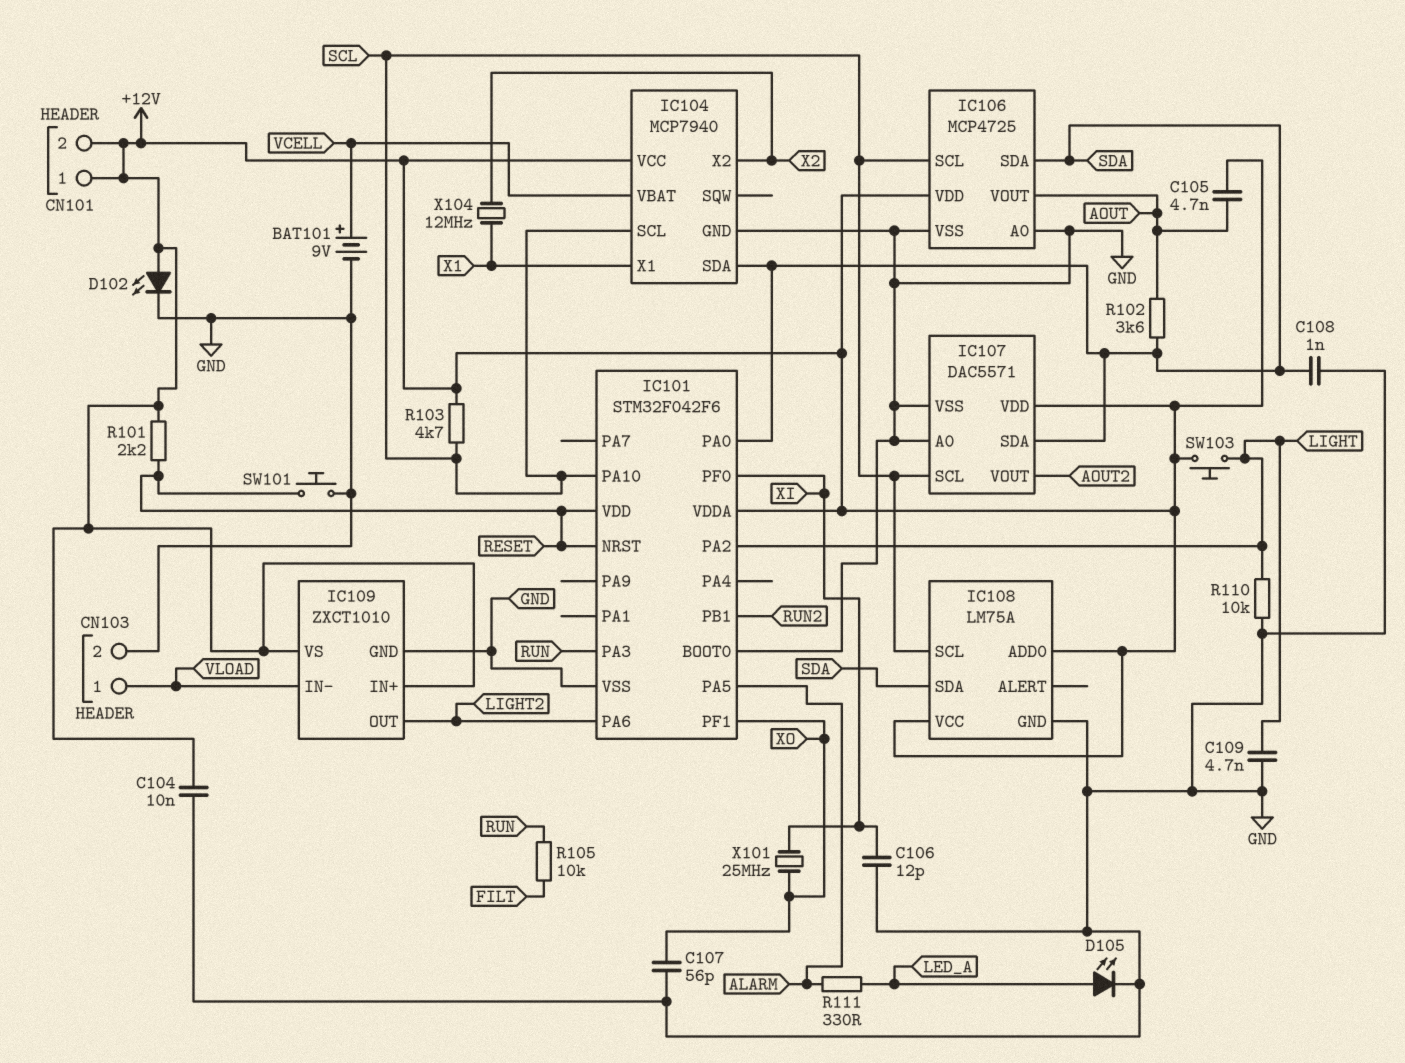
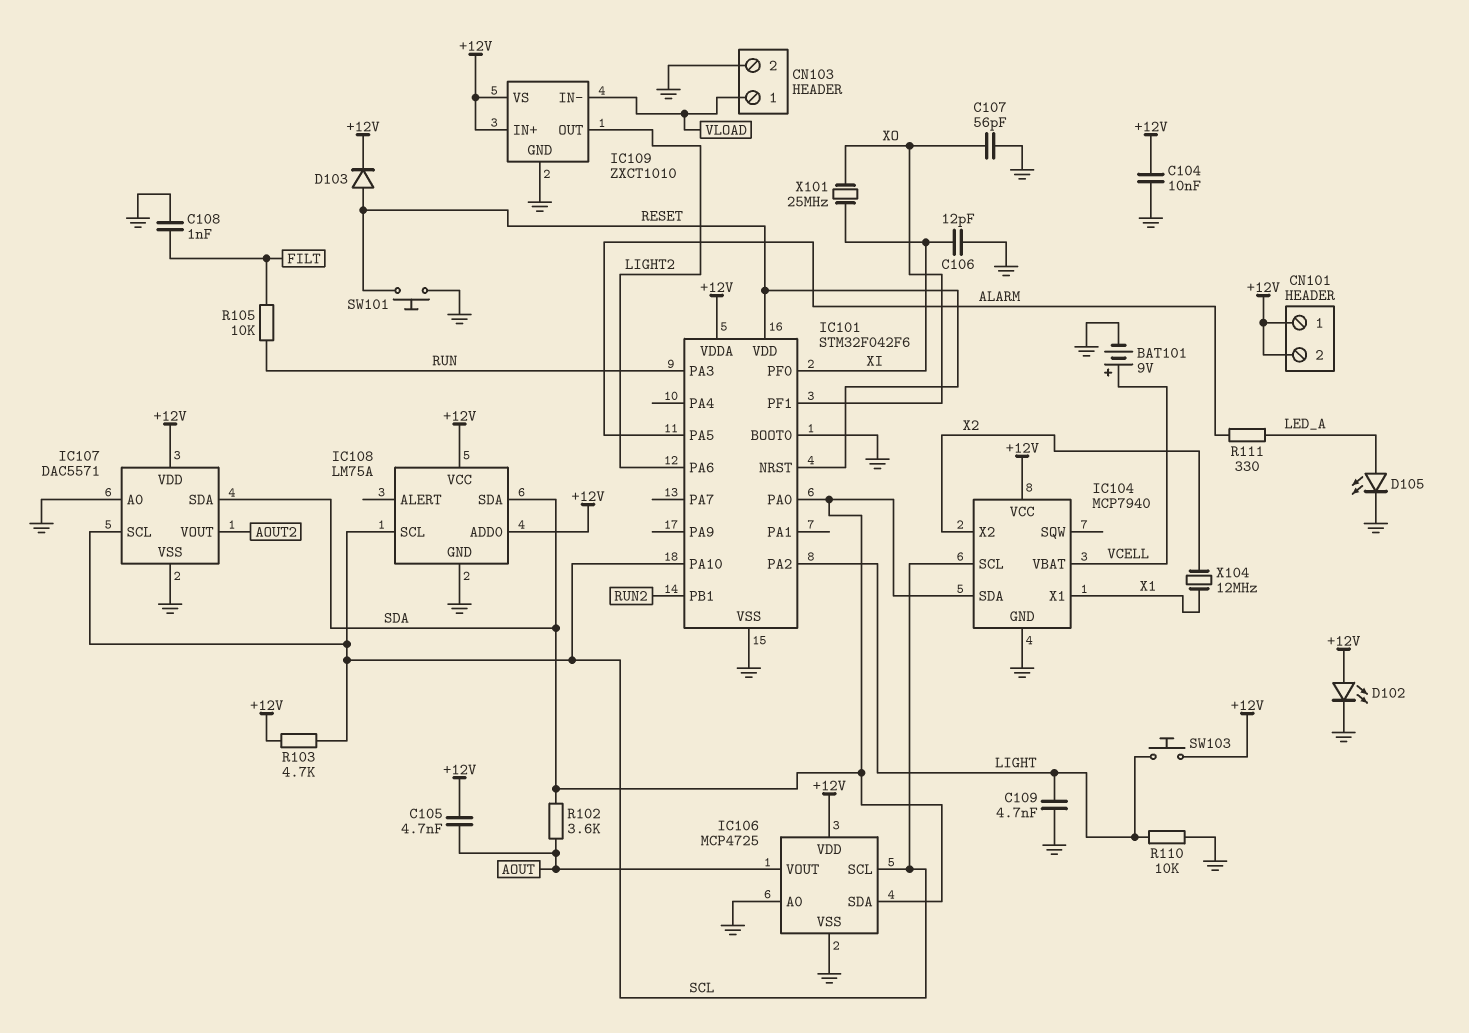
C108: 1nF (GND, SDA) -> 1nF (FILT, GND)
D103: none -> diode (A RESET, K +12V)
R101: 2.2k (+12V, RESET) -> none

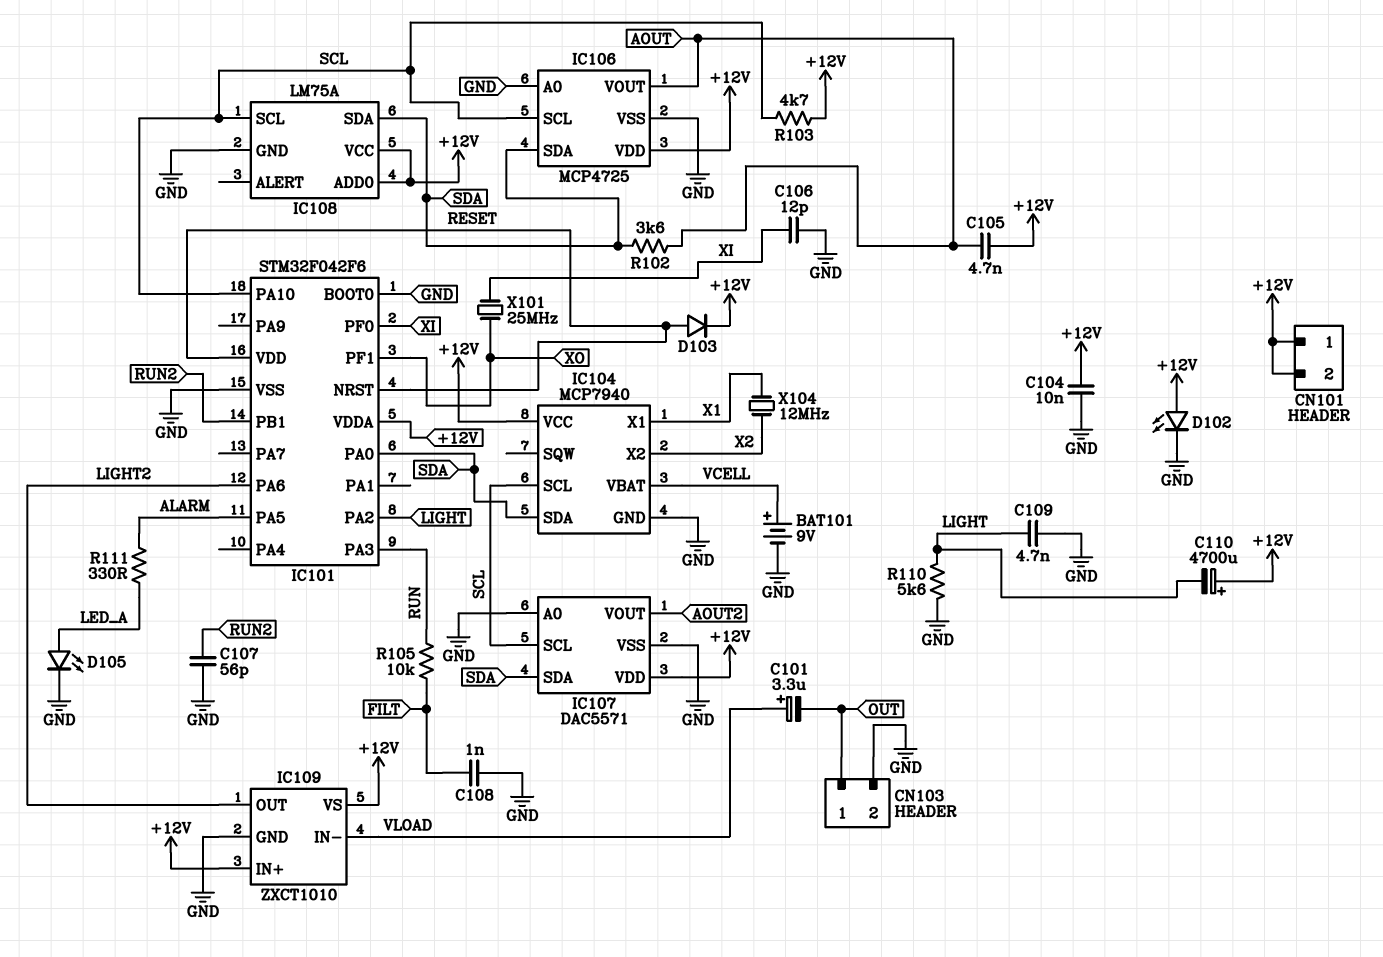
C101: none -> 3.3uF (plus VLOAD, minus OUT)
C107: 56pF (GND, XO) -> 56pF (GND, RUN2)
C110: none -> 4700uF (plus +12V, minus LIGHT)
CN103 pin 1: VLOAD -> OUT
R110: 10k (GND, LIGHT) -> 5.6k (GND, LIGHT)
SW101: button (GND, RESET) -> none
SW103: button (+12V, LIGHT) -> none

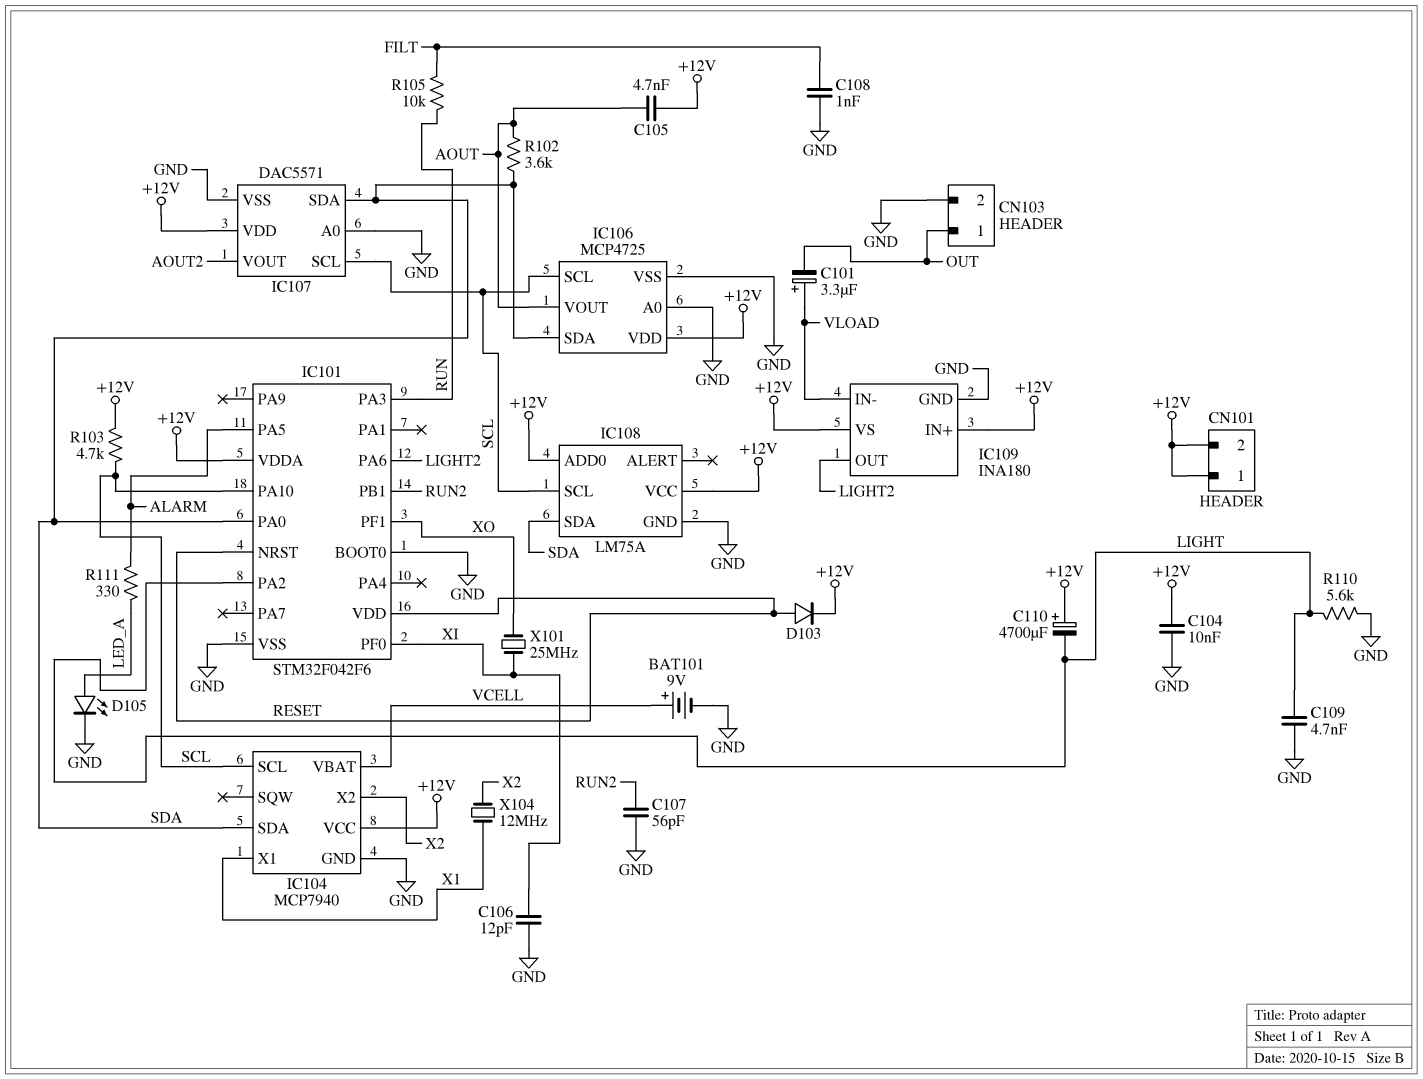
D102: LED (A +12V, K GND) -> none
IC109: ZXCT1010 -> INA180

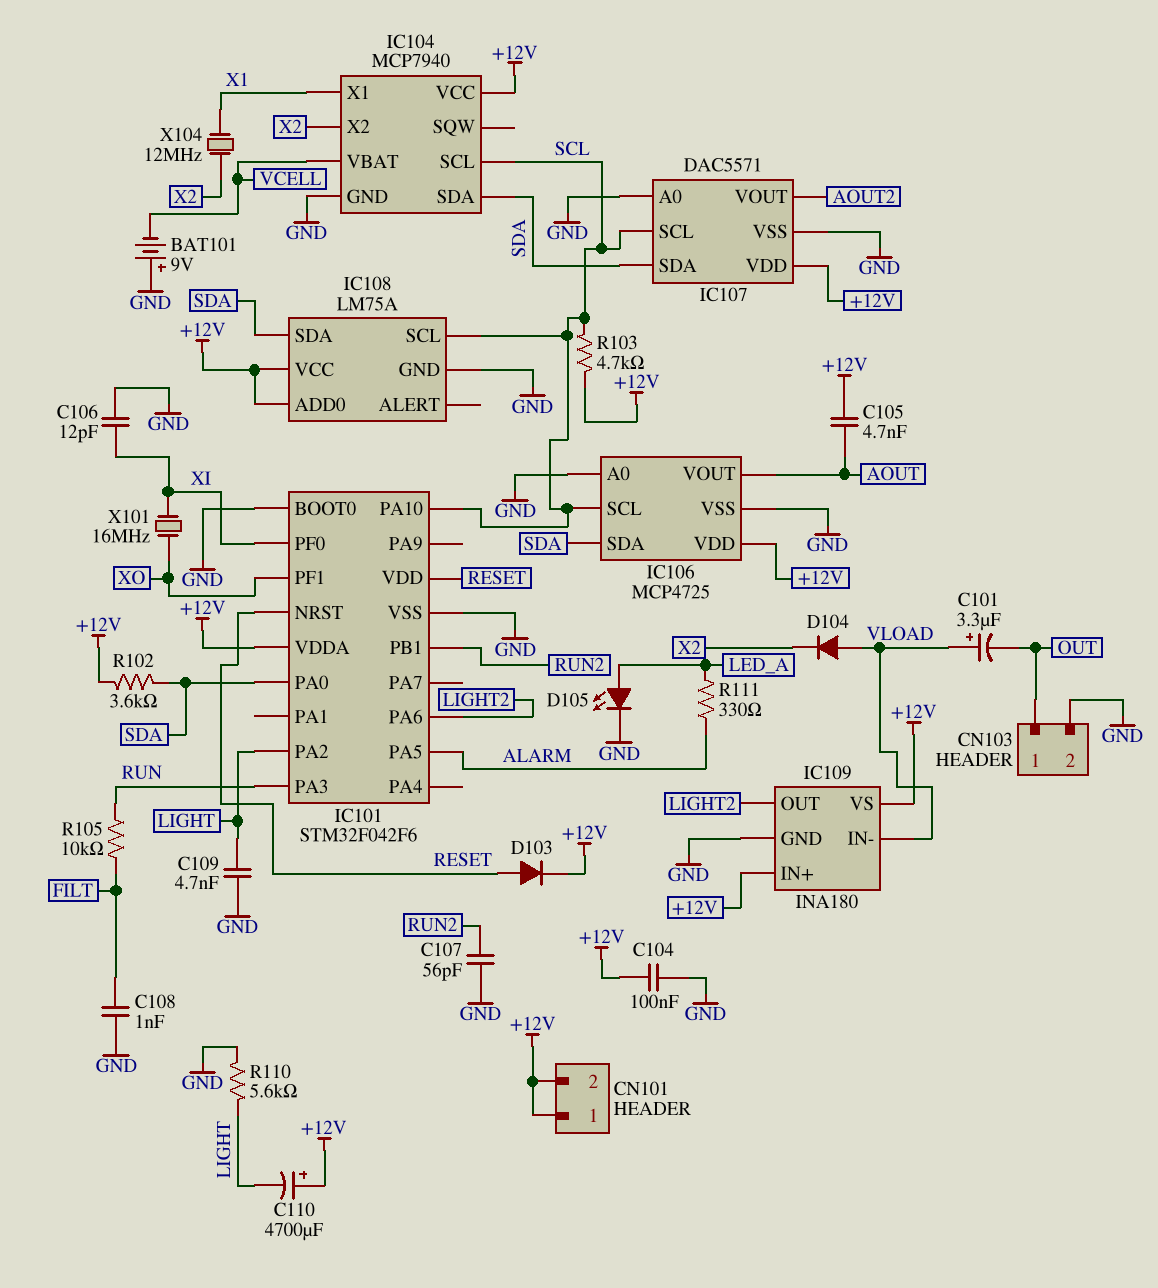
BAT101: 9V (plus VCELL, minus GND) -> 9V (plus GND, minus VCELL)
C104: 10nF (+12V, GND) -> 100nF (+12V, GND)
D104: none -> diode (A VLOAD, K X2)
R102: 3.6k (AOUT, SDA) -> 3.6k (+12V, SDA)
X101: 25MHz (XI, XO) -> 16MHz (XI, XO)

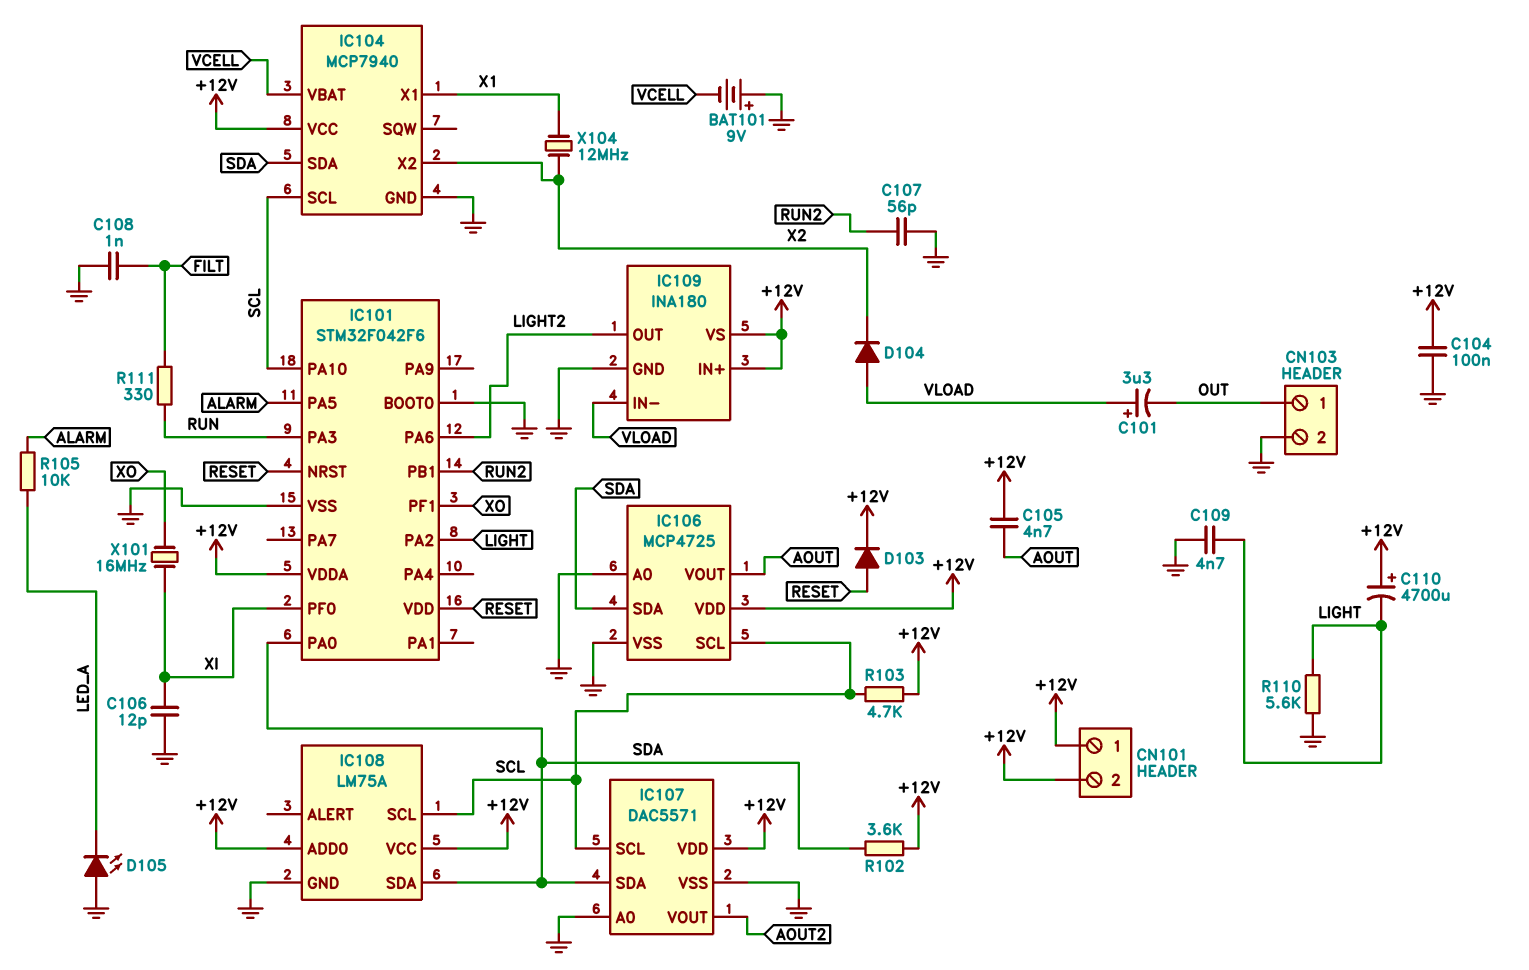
D105: LED (A LED_A, K GND) -> LED (A GND, K LED_A)
R105: 10k (FILT, RUN) -> 10k (ALARM, LED_A)
R111: 330 (ALARM, LED_A) -> 330 (FILT, RUN)

